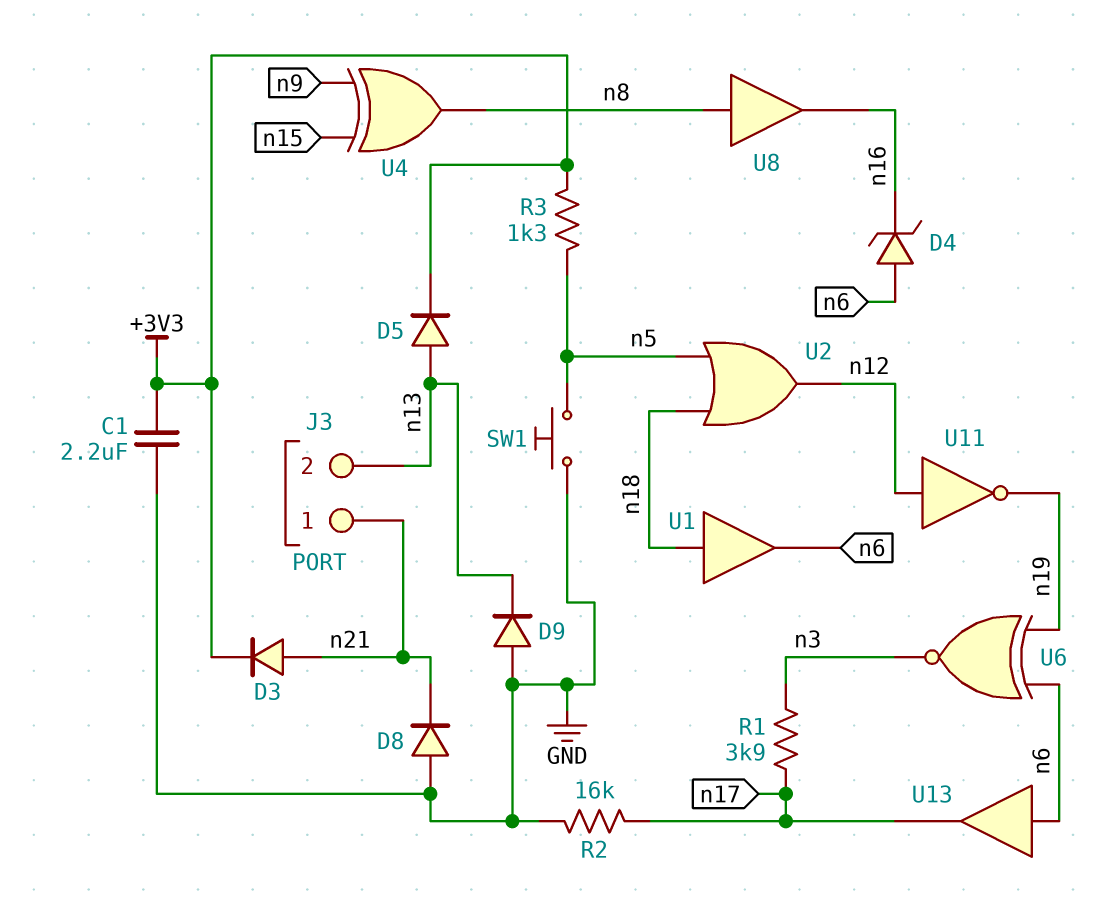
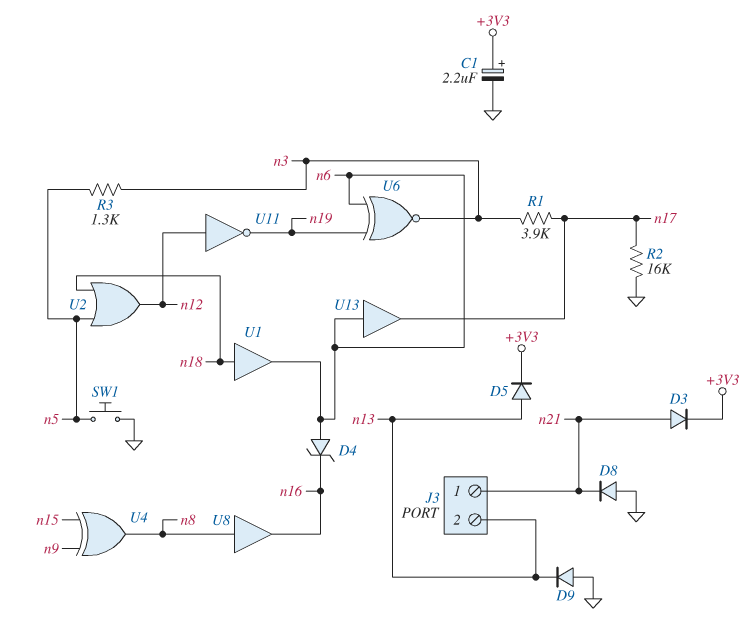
C1: 2.2uF (+3V3, GND) -> 2.2uF (plus +3V3, minus GND)
R3: 1.3k (+3V3, n5) -> 1.3k (n3, n5)

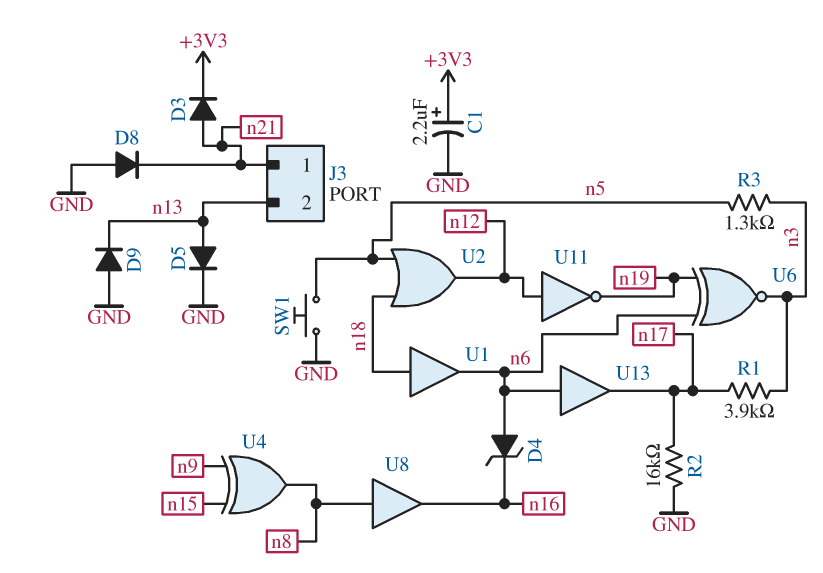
D5: diode (A n13, K +3V3) -> diode (A n13, K GND)

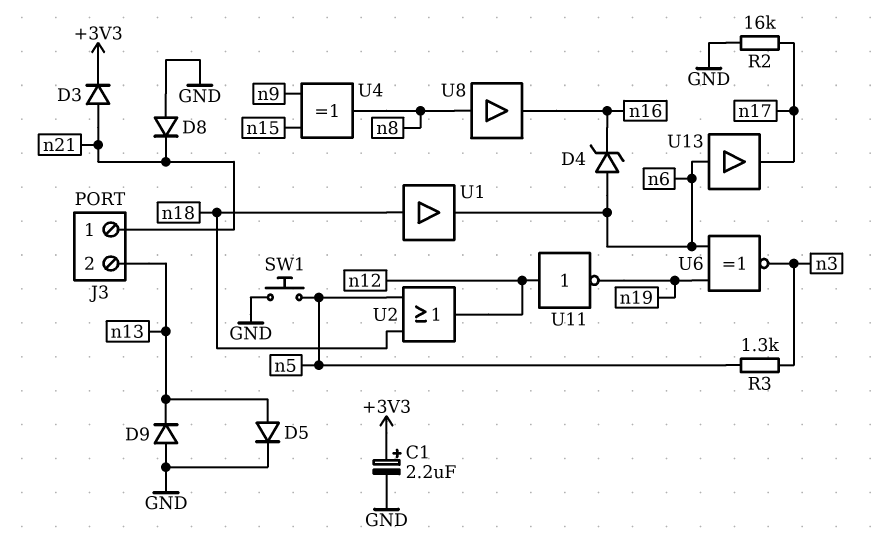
R1: 3.9k (n3, n17) -> none

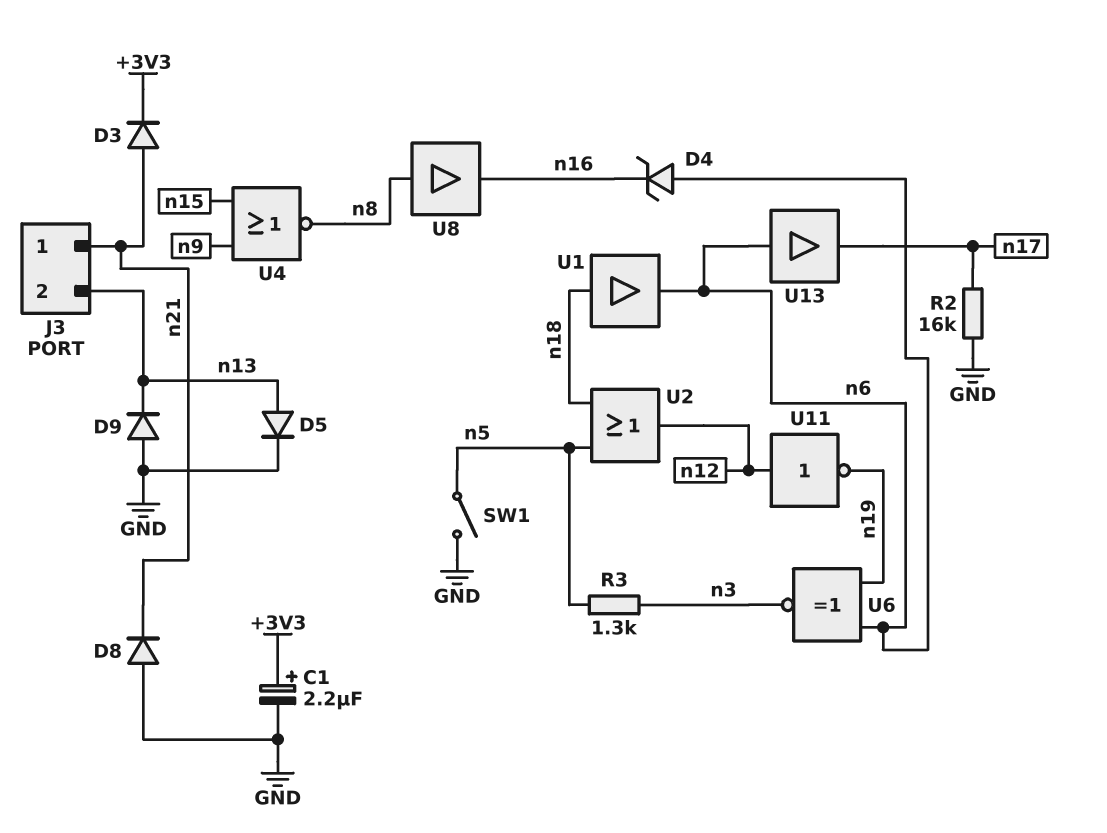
SW1: button (GND, n5) -> switch (GND, n5)
U4: XOR (in n9, in n15, out n8) -> NOR (in n9, in n15, out n8)

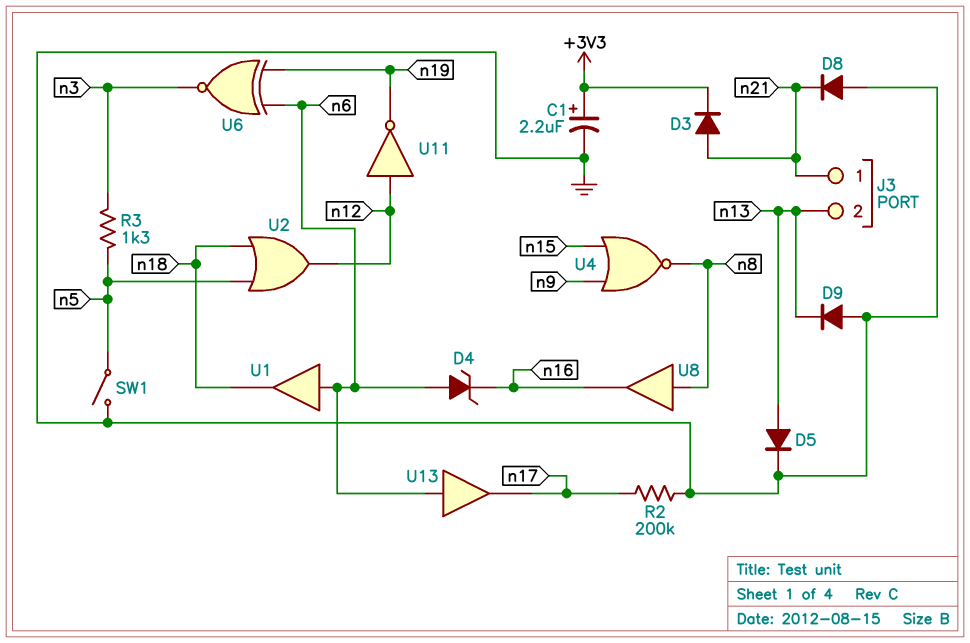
R2: 16k (GND, n17) -> 200k (GND, n17)
U1: buffer (in n18, out n6) -> buffer (in n6, out n18)

